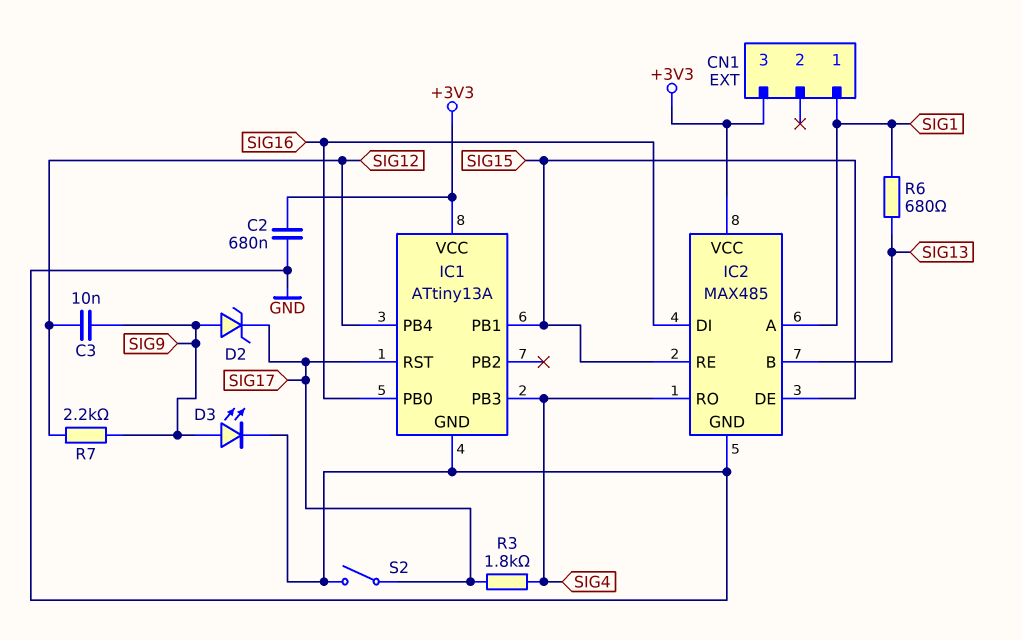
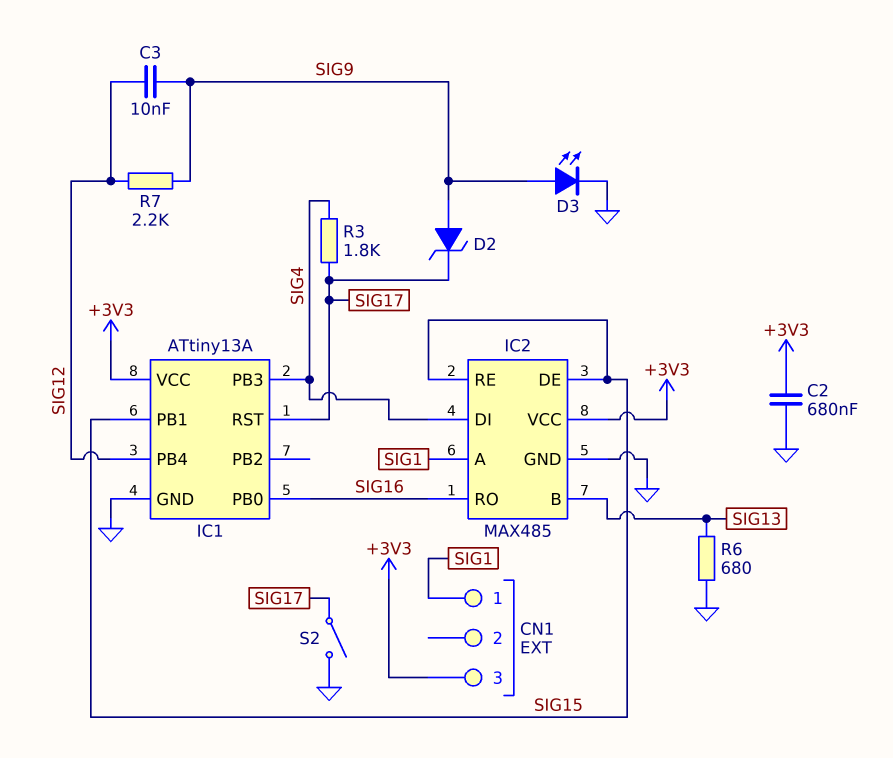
IC2 pin DI: SIG16 -> SIG4
IC2 pin RO: SIG4 -> SIG16
R6: 680 (SIG1, SIG13) -> 680 (GND, SIG13)

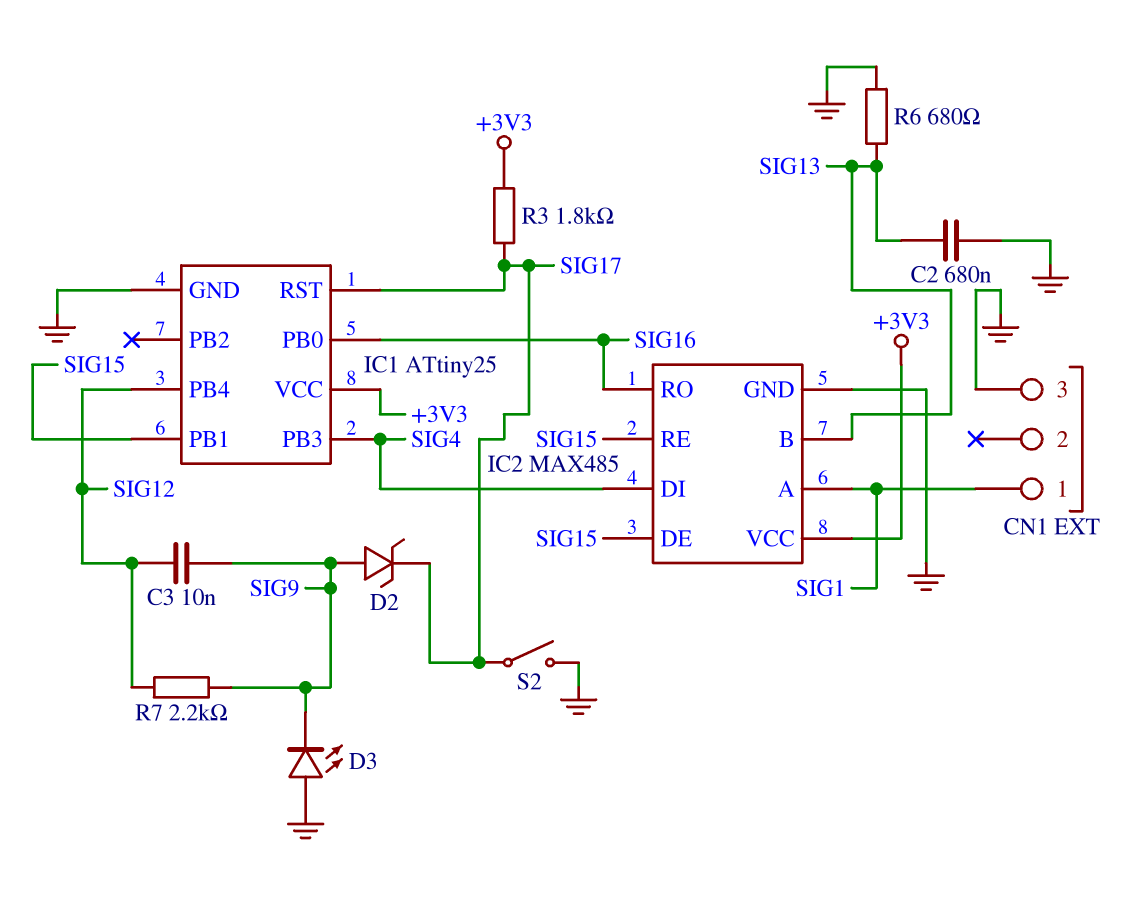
C2: 680nF (+3V3, GND) -> 680nF (GND, SIG13)
CN1 pin 3: +3V3 -> GND
D3: LED (A SIG9, K GND) -> LED (A GND, K SIG9)
IC1: ATtiny13A -> ATtiny25
R3: 1.8k (SIG4, SIG17) -> 1.8k (+3V3, SIG17)

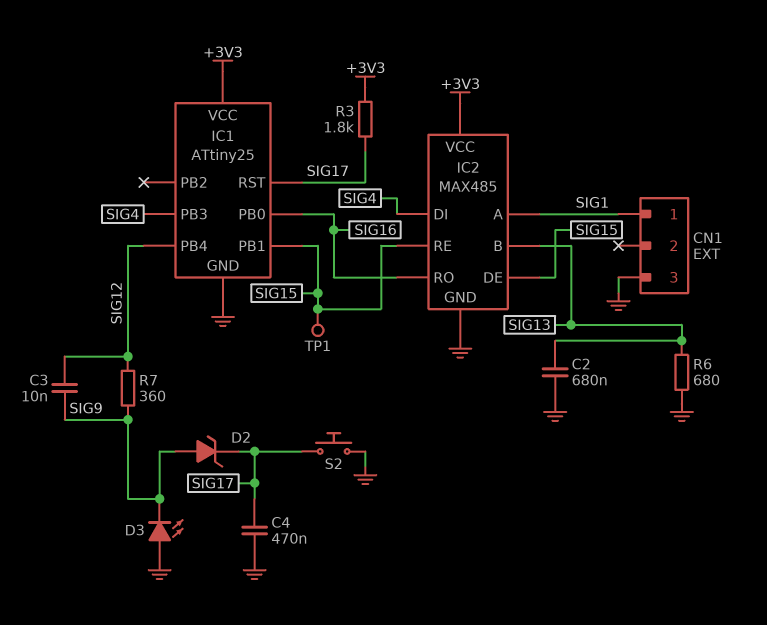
C4: none -> 470nF (GND, SIG17)
R7: 2.2k (SIG9, SIG12) -> 360 (SIG9, SIG12)
S2: switch (GND, SIG17) -> button (GND, SIG17)
TP1: none -> test point (SIG15)

